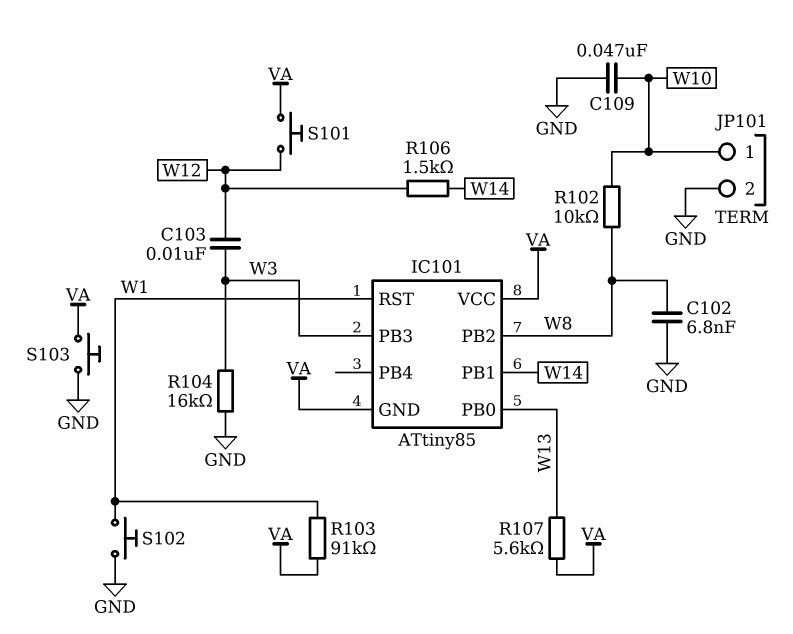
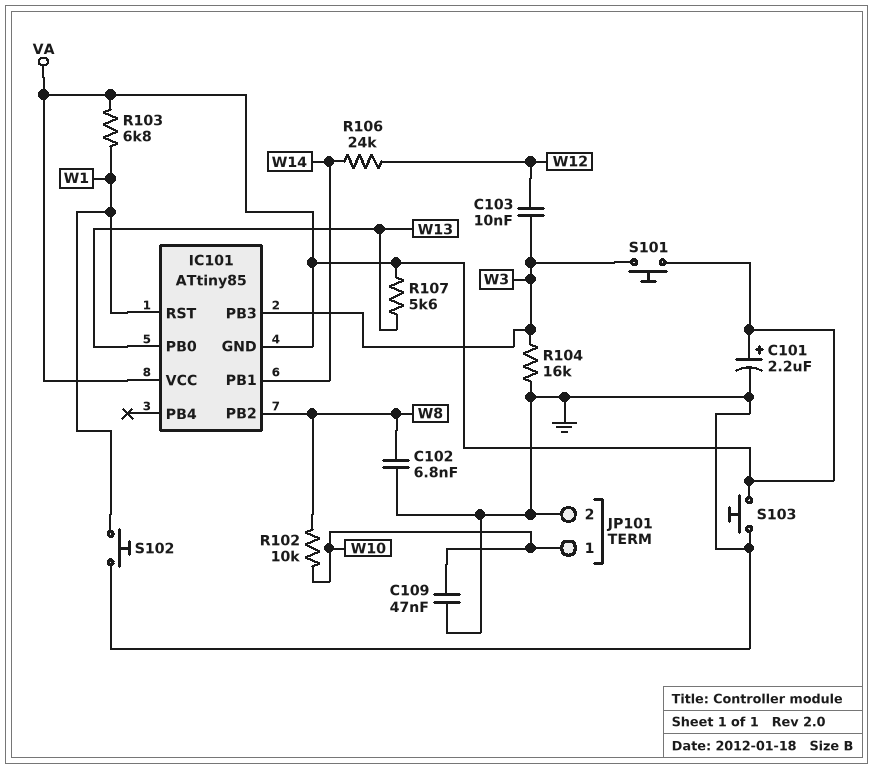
C101: none -> 2.2uF (plus VA, minus GND)
R103: 91k (VA, W1) -> 6.8k (VA, W1)
R106: 1.5k (W12, W14) -> 24k (W12, W14)
S101: button (VA, W12) -> button (VA, W3)

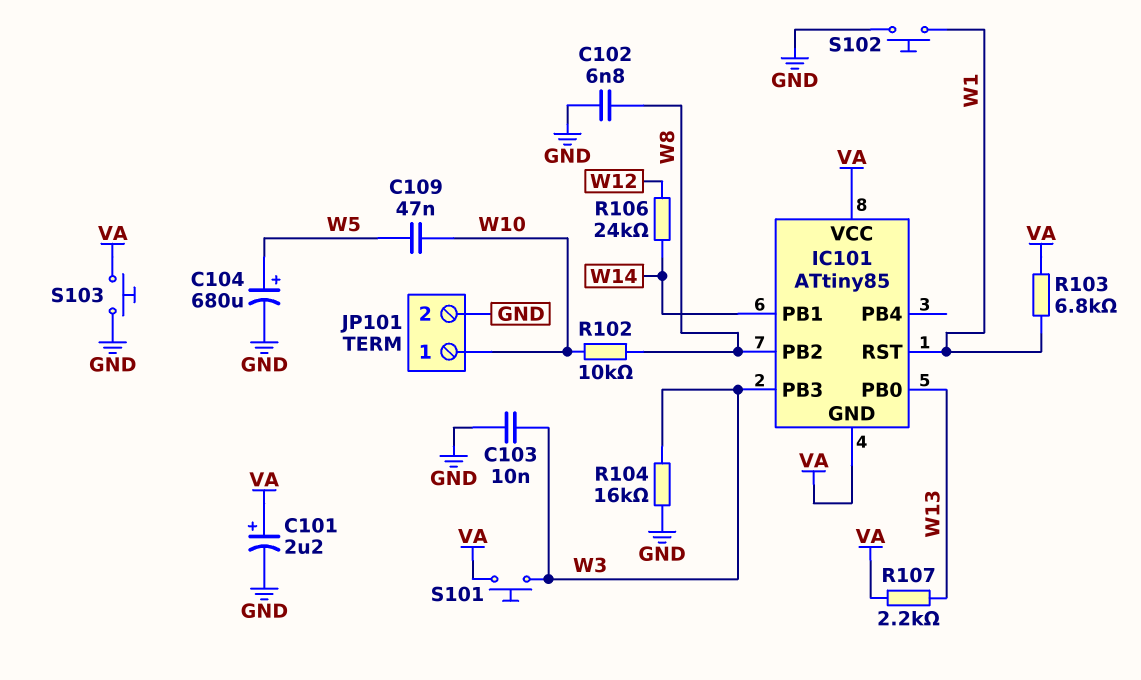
C103: 10nF (W3, W12) -> 10nF (GND, W3)
C104: none -> 680uF (plus W5, minus GND)
C109: 47nF (GND, W10) -> 47nF (W5, W10)
R107: 5.6k (VA, W13) -> 2.2k (VA, W13)

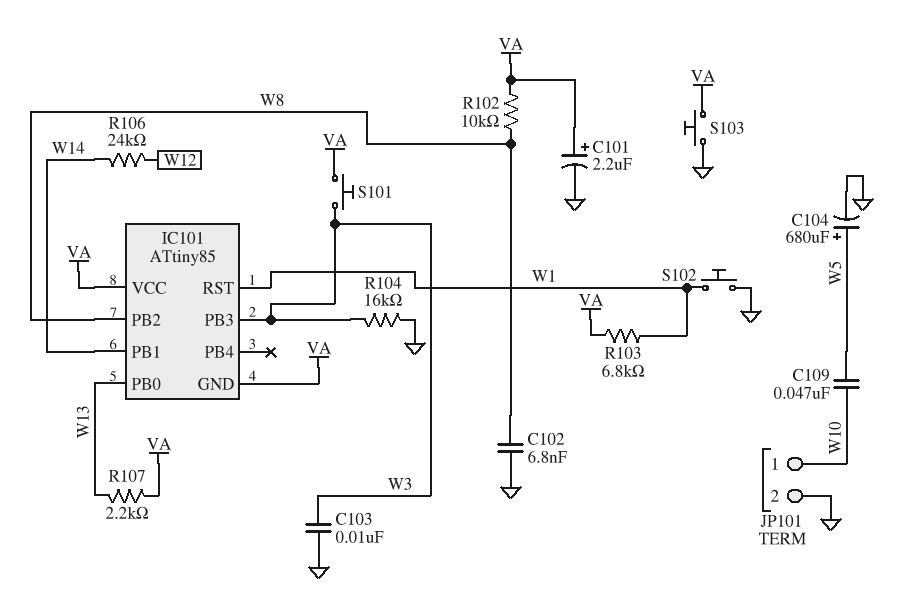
R102: 10k (W8, W10) -> 10k (VA, W8)

